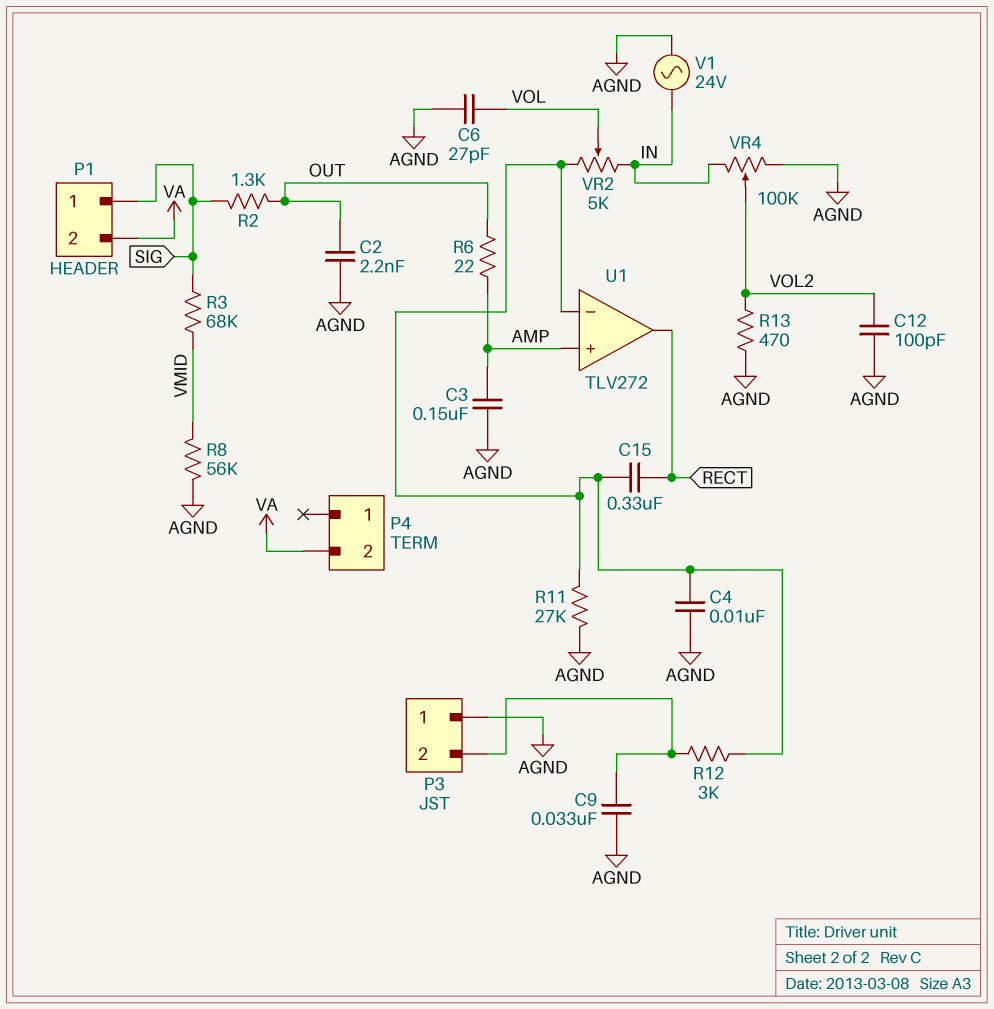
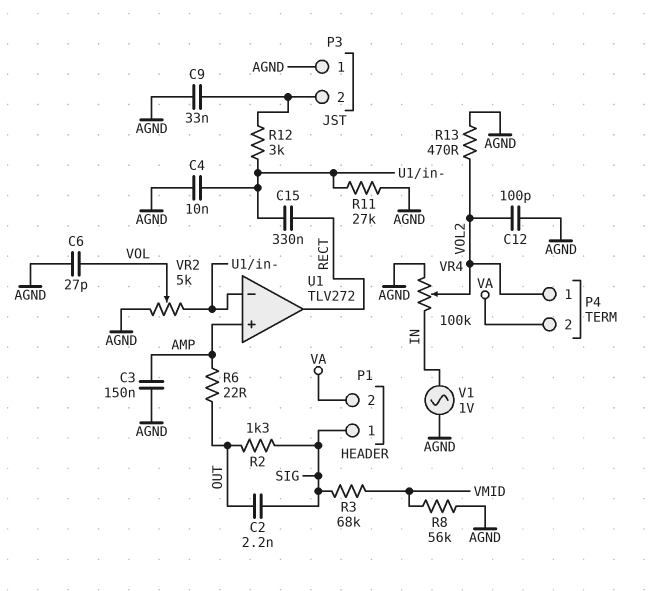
C2: 2.2nF (AGND, OUT) -> 2.2nF (OUT, SIG)
P4 pin 1: none -> VOL2
V1: AC 24V (AGND, IN) -> AC 1V (AGND, IN)
VR2: 5k (IN, U1/in-, wiper VOL) -> 5k (AGND, U1/in-, wiper VOL)

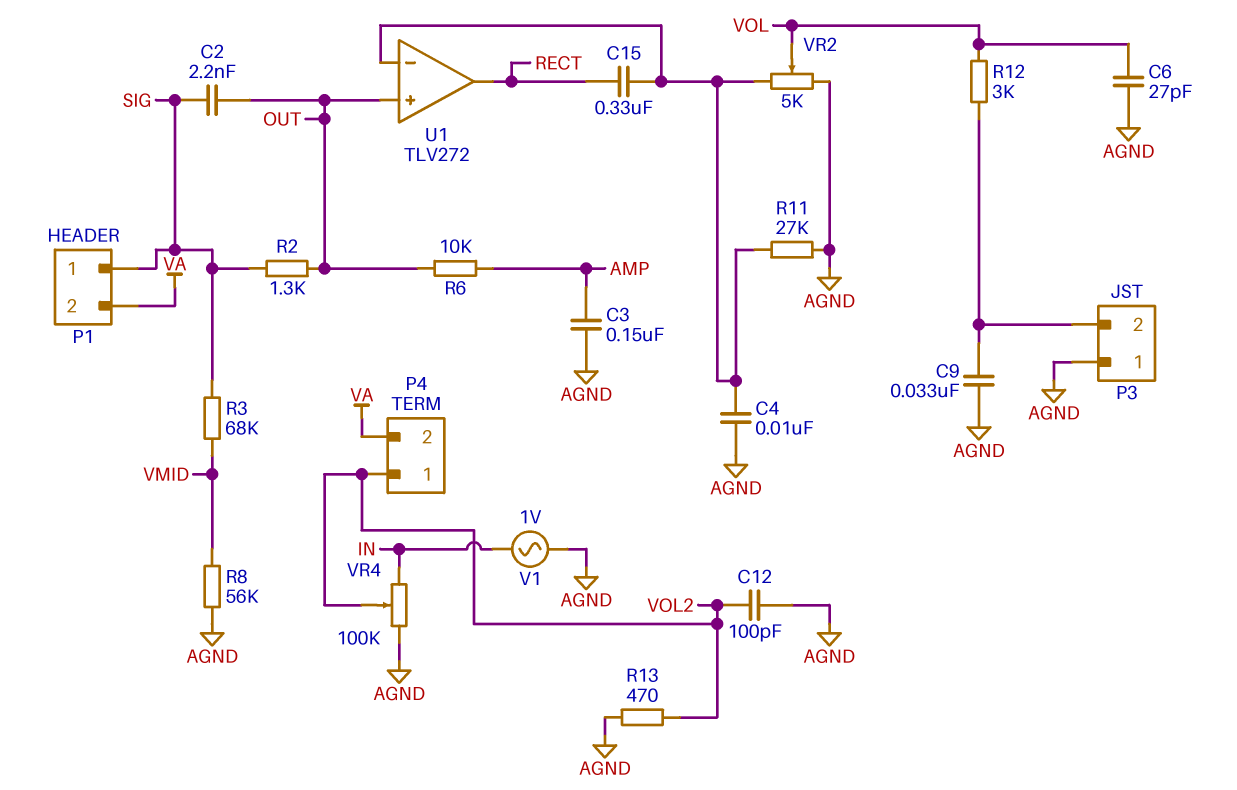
R6: 22 (AMP, OUT) -> 10k (AMP, OUT)
R12: 3k (P3/2, U1/in-) -> 3k (P3/2, VOL)
U1 pin in+: AMP -> OUT

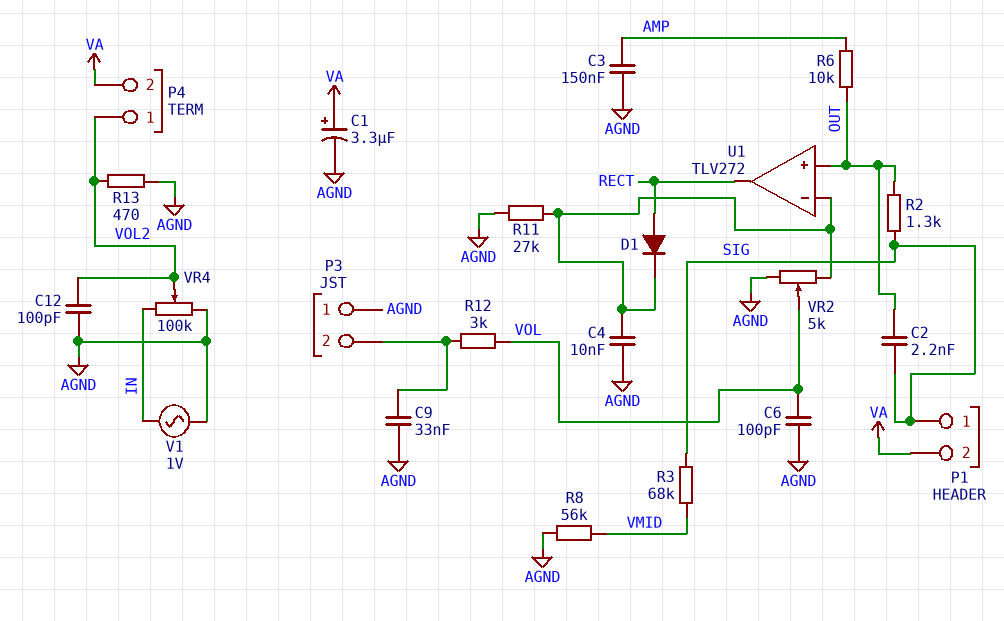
C1: none -> 3.3uF (plus VA, minus AGND)
C6: 27pF (AGND, VOL) -> 100pF (AGND, VOL)
C15: 330nF (RECT, U1/in-) -> none
D1: none -> diode (A RECT, K U1/in-)

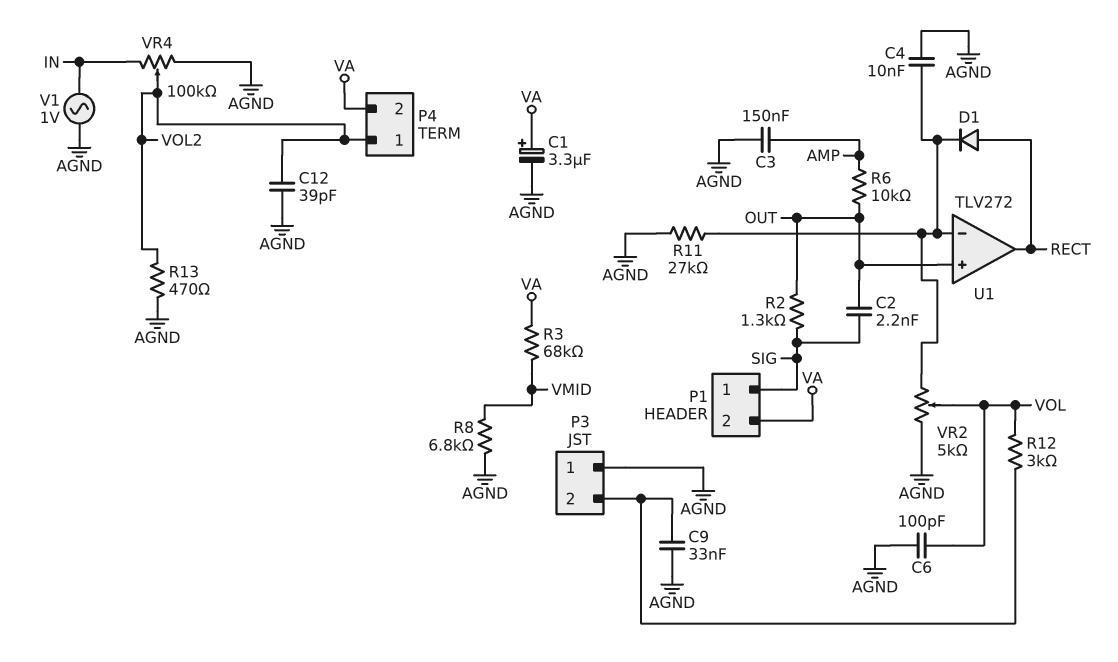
C12: 100pF (AGND, VOL2) -> 39pF (AGND, VOL2)
R3: 68k (SIG, VMID) -> 68k (VA, VMID)
R8: 56k (AGND, VMID) -> 6.8k (AGND, VMID)

